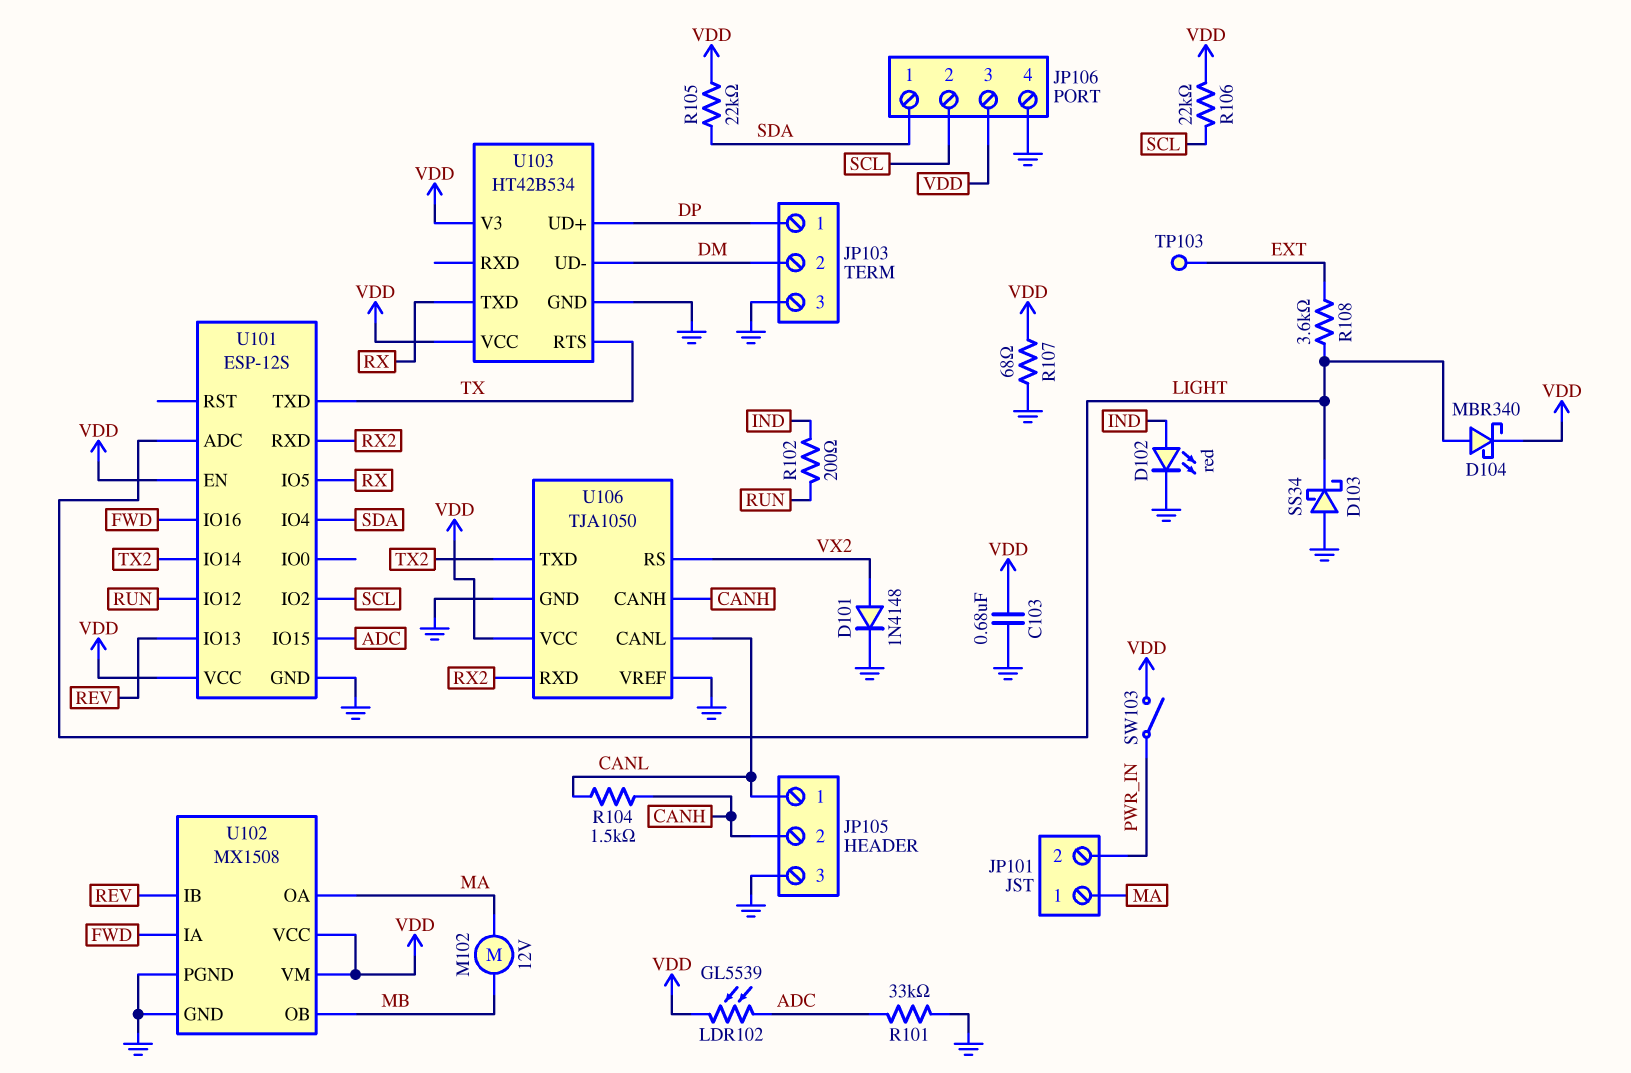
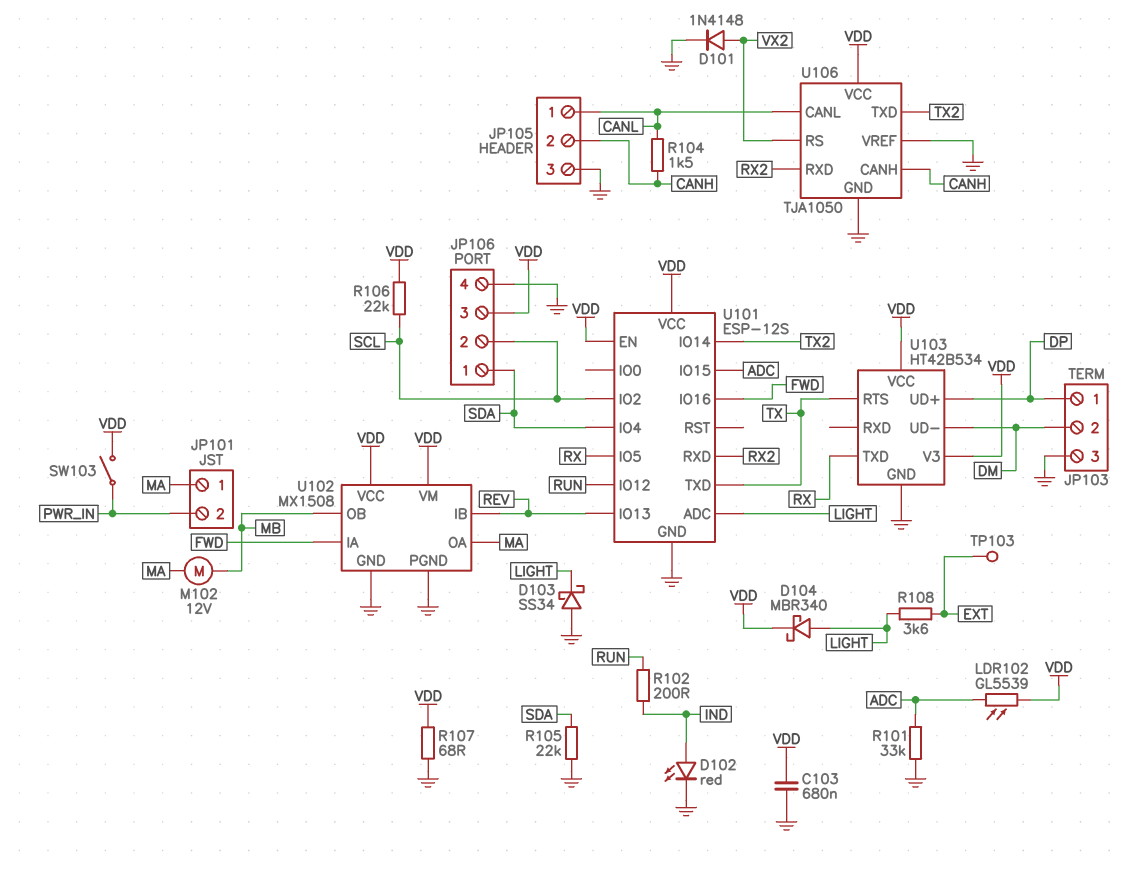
R105: 22k (SDA, VDD) -> 22k (GND, SDA)

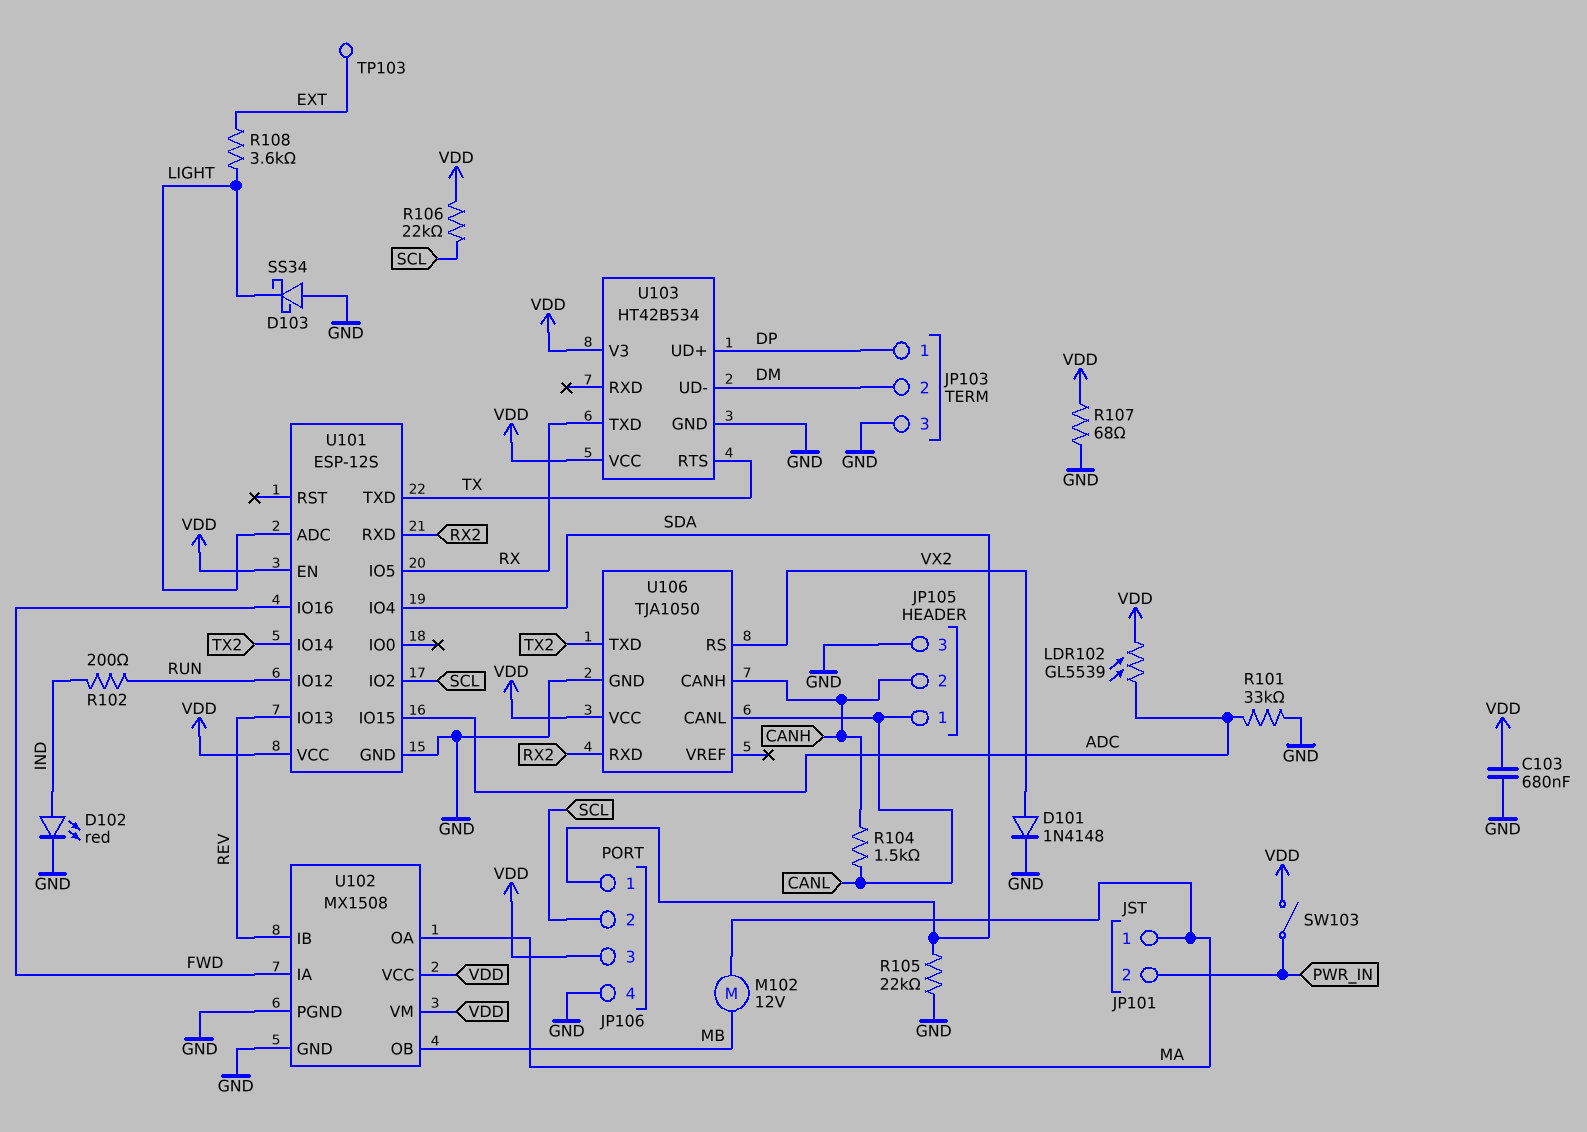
D104: schottky MBR340 (A LIGHT, K VDD) -> none
U106 pin VREF: GND -> none

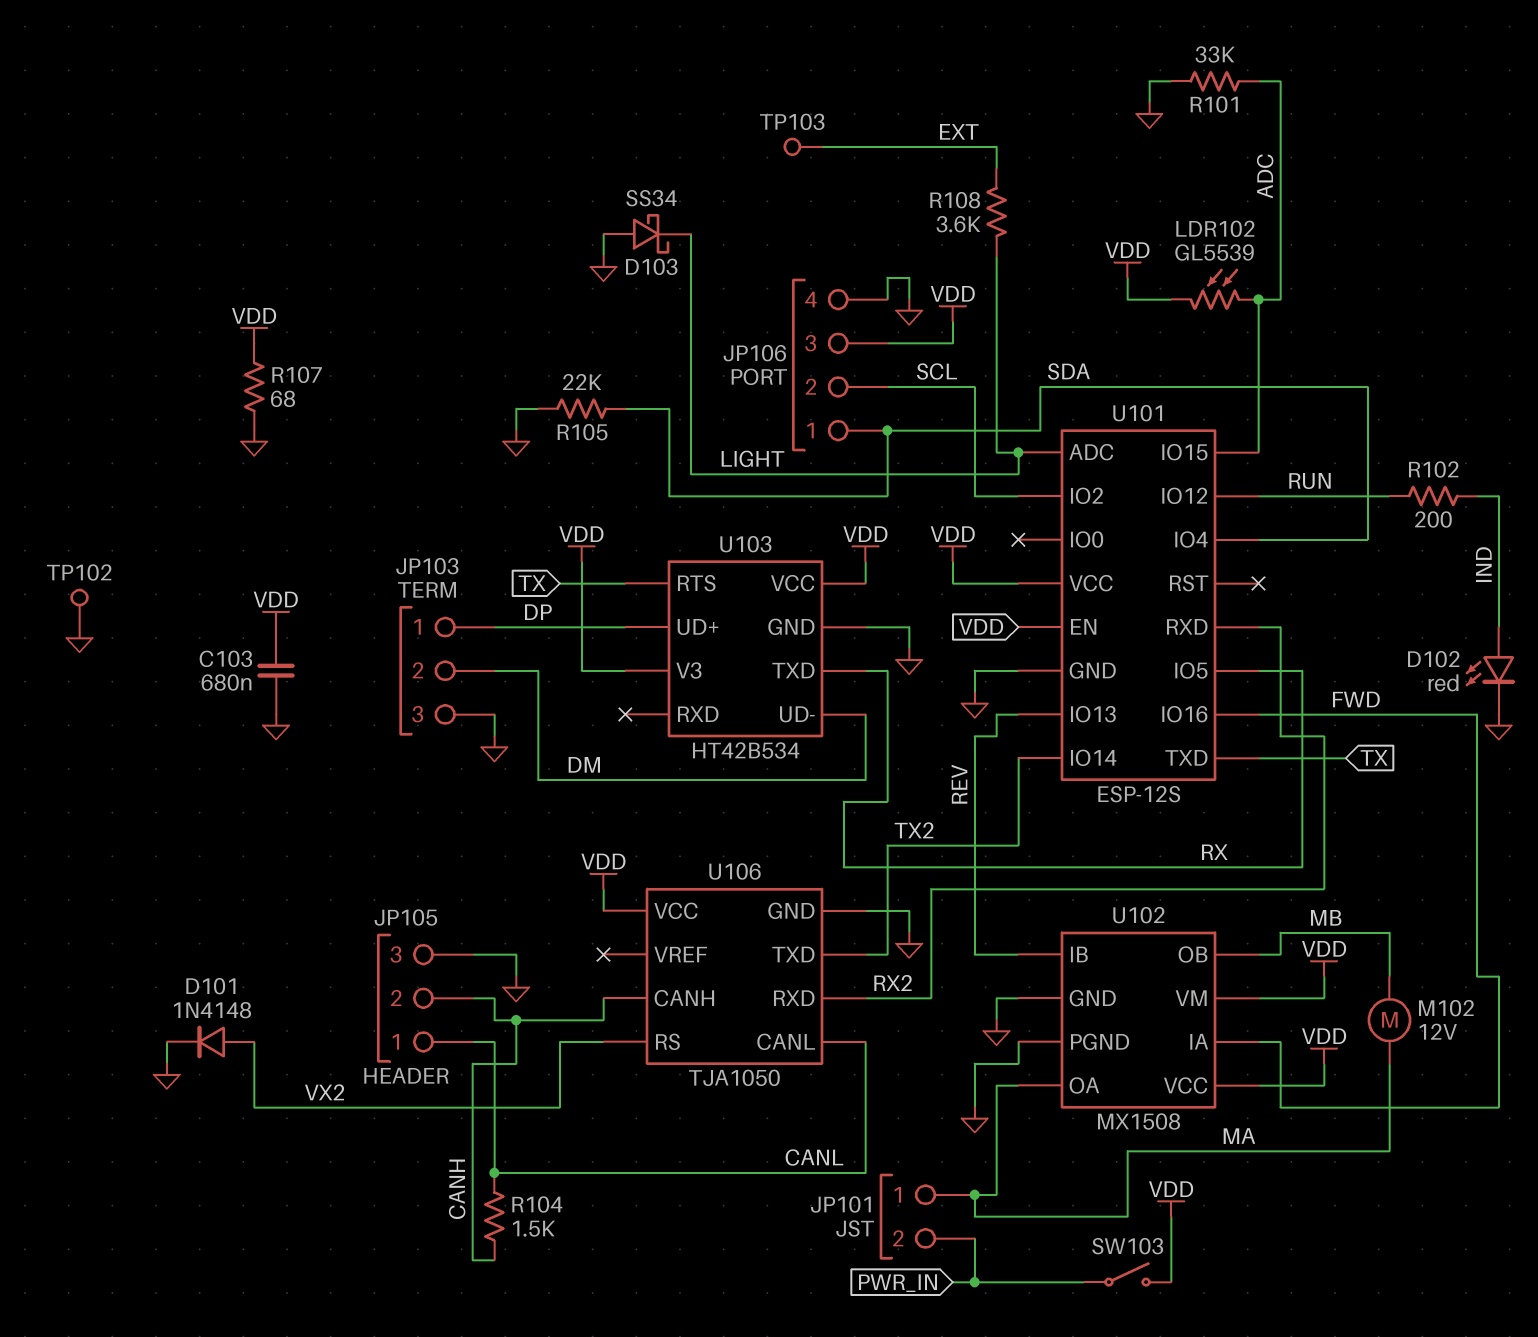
R106: 22k (SCL, VDD) -> none
TP102: none -> test point (GND)

